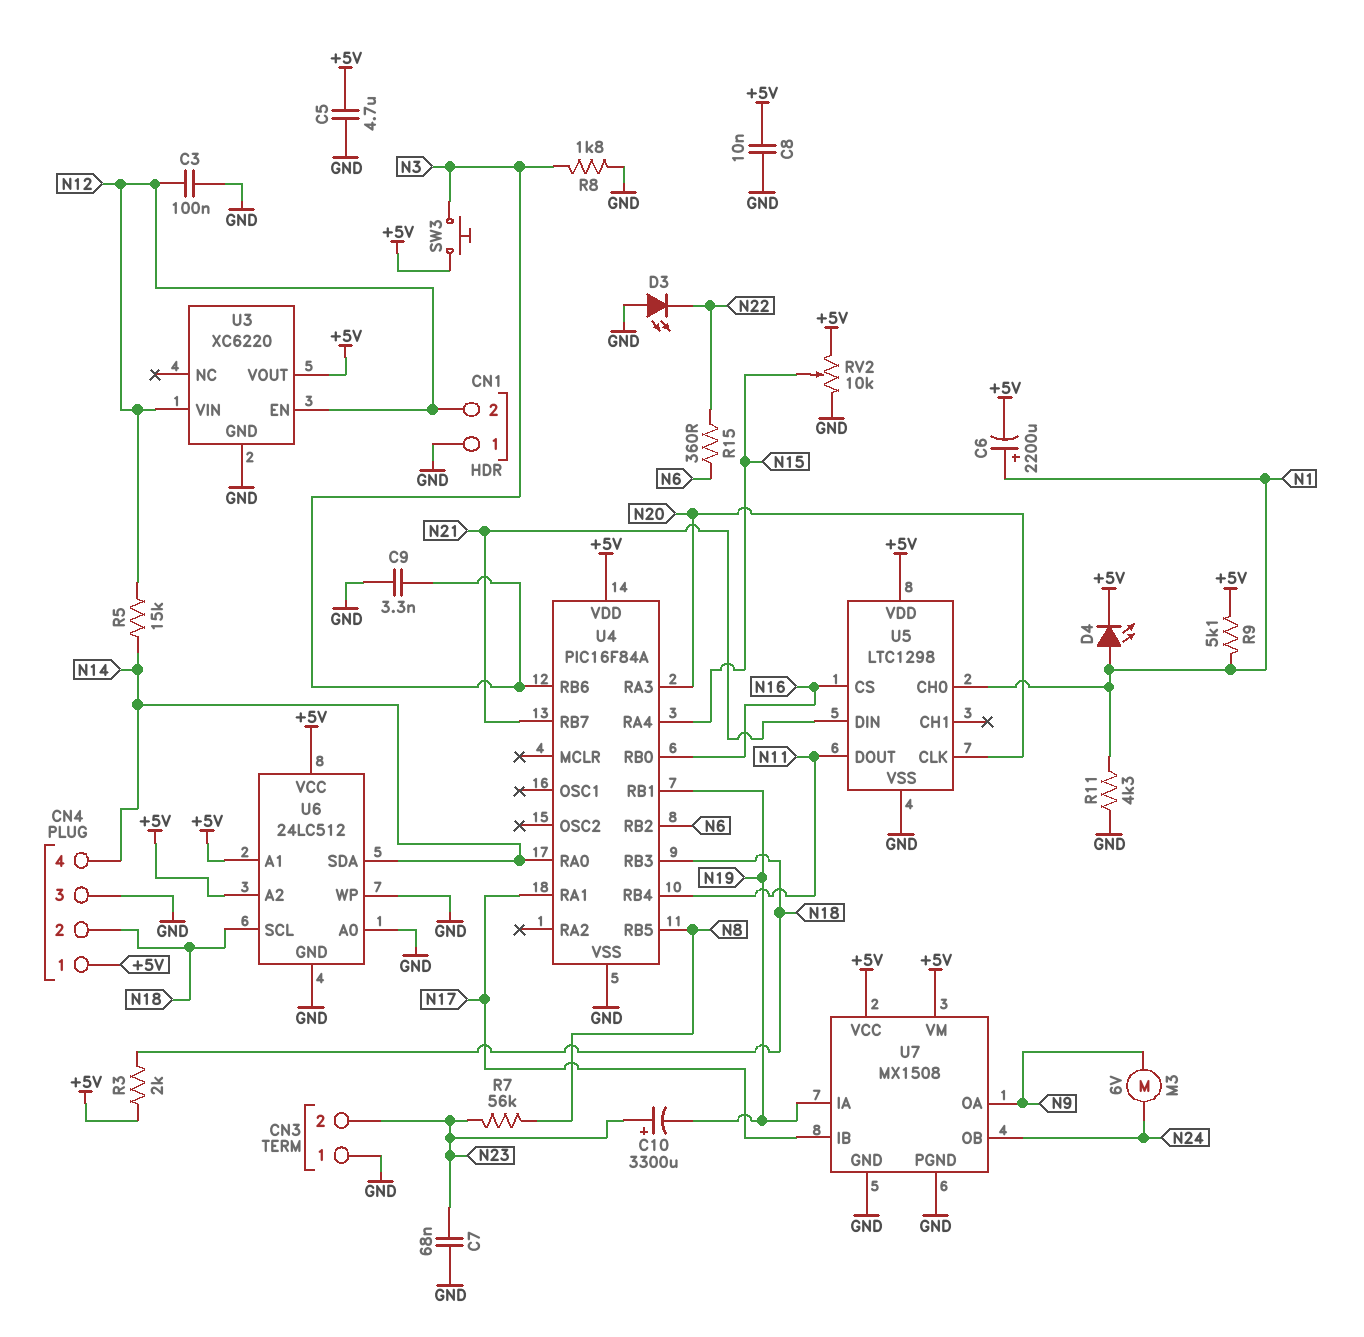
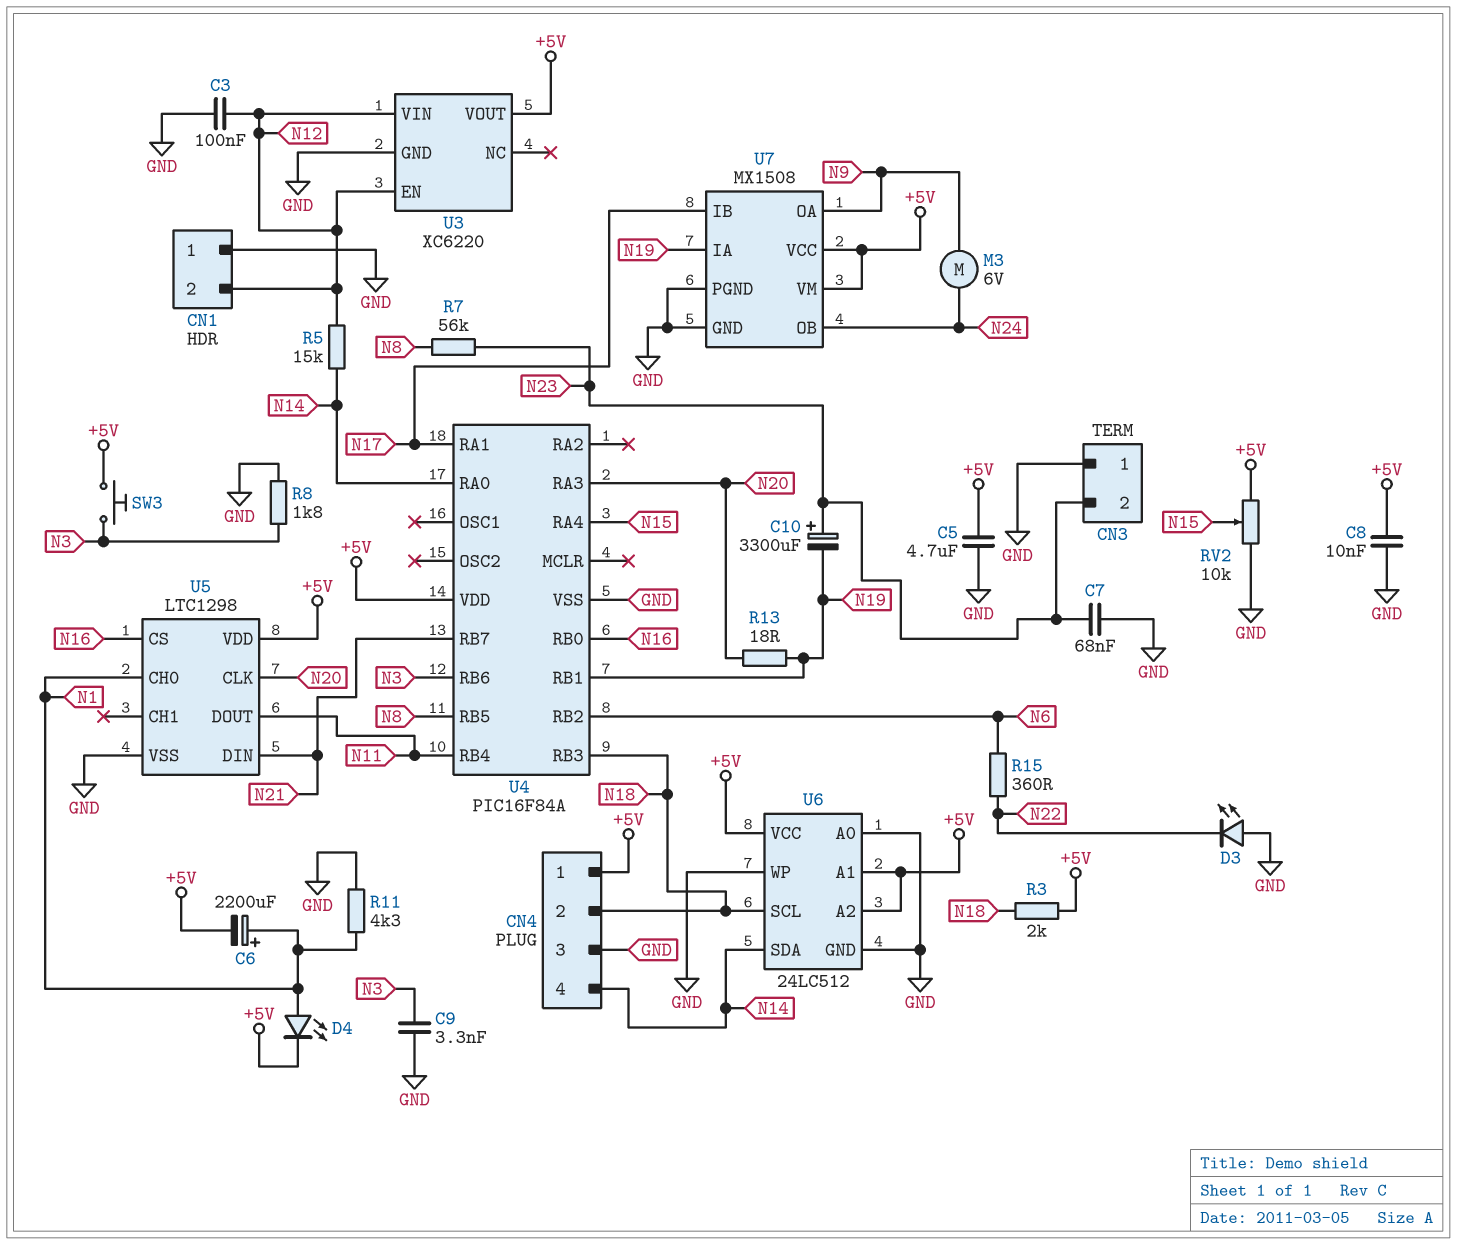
R9: 5.1k (+5V, N1) -> none
R13: none -> 18 (N19, N20)

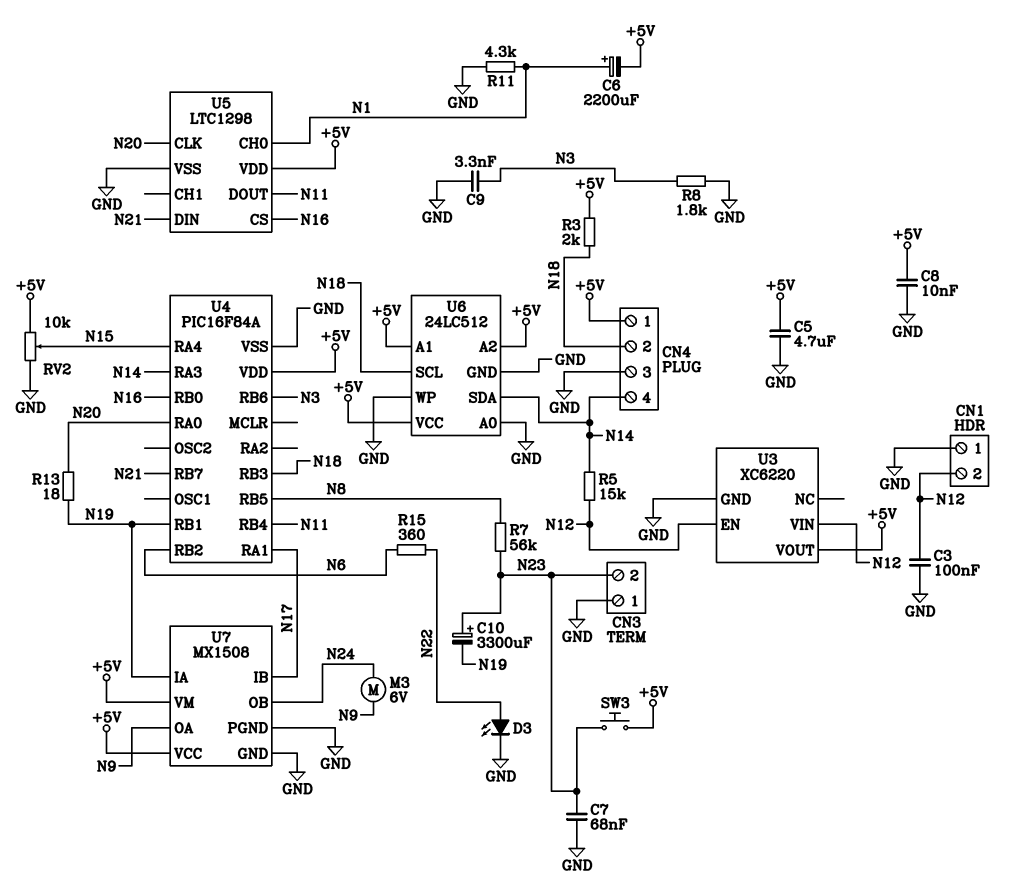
D3: LED (A GND, K N22) -> LED (A N22, K GND)
D4: LED (A N1, K +5V) -> none
SW3: button (+5V, N3) -> button (+5V, N23)
U4 pin RA0: N14 -> N20
U4 pin RA3: N20 -> N14

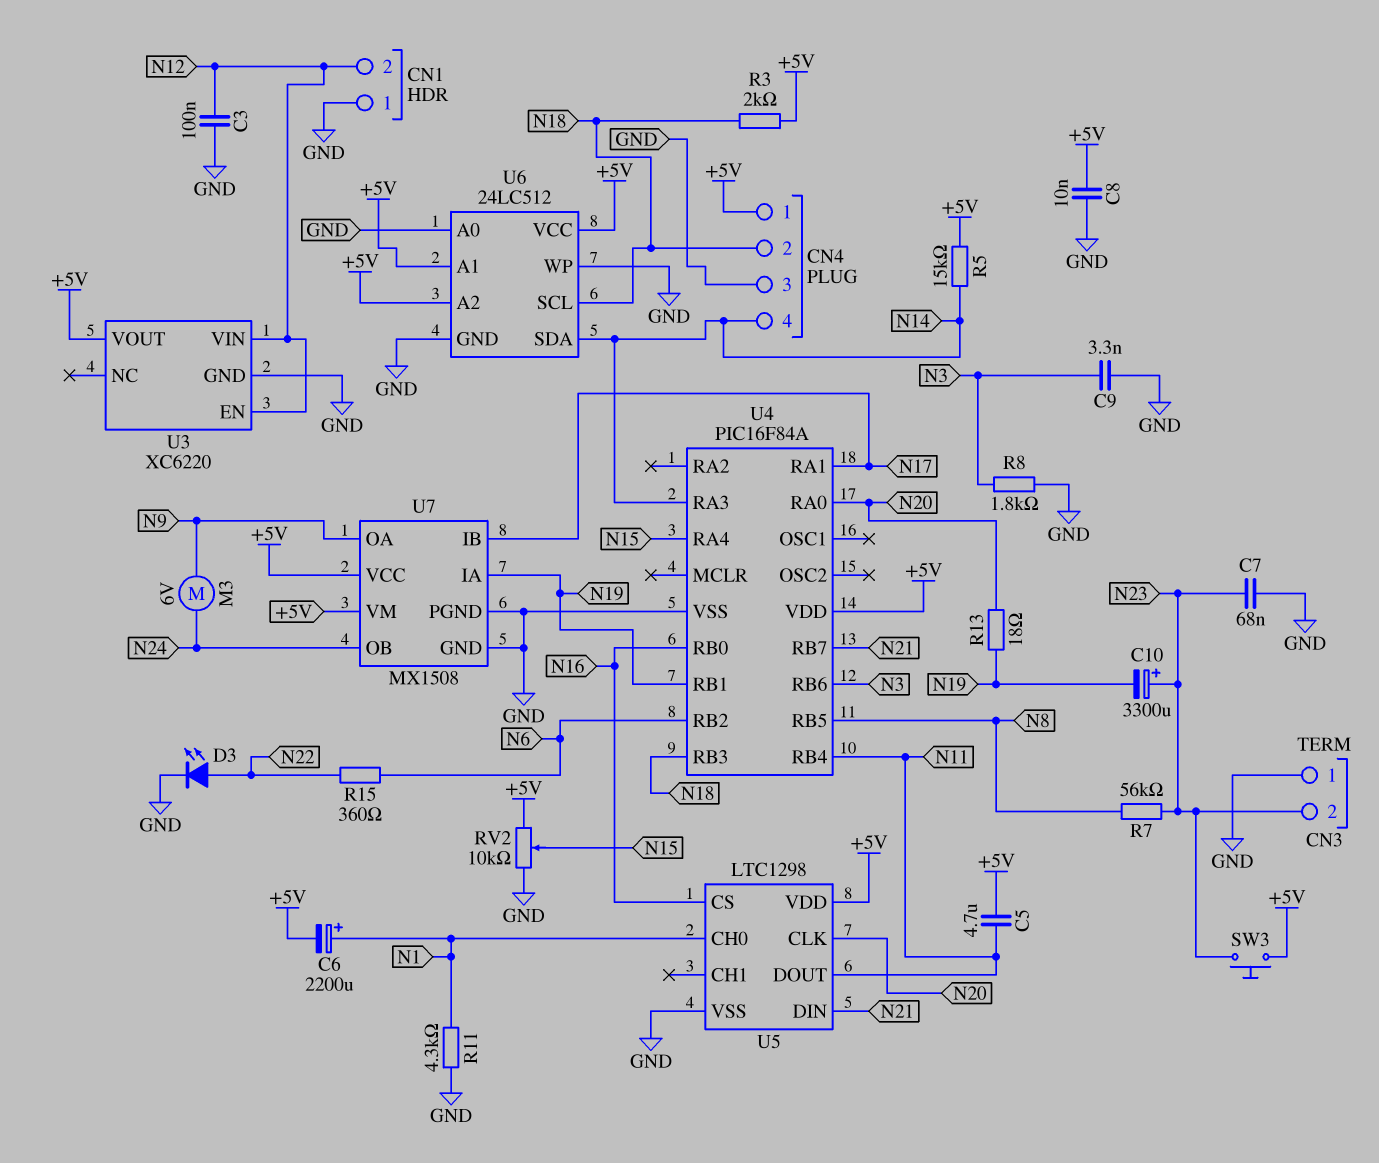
C5: 4.7uF (+5V, GND) -> 4.7uF (+5V, N11)
R5: 15k (N12, N14) -> 15k (+5V, N14)

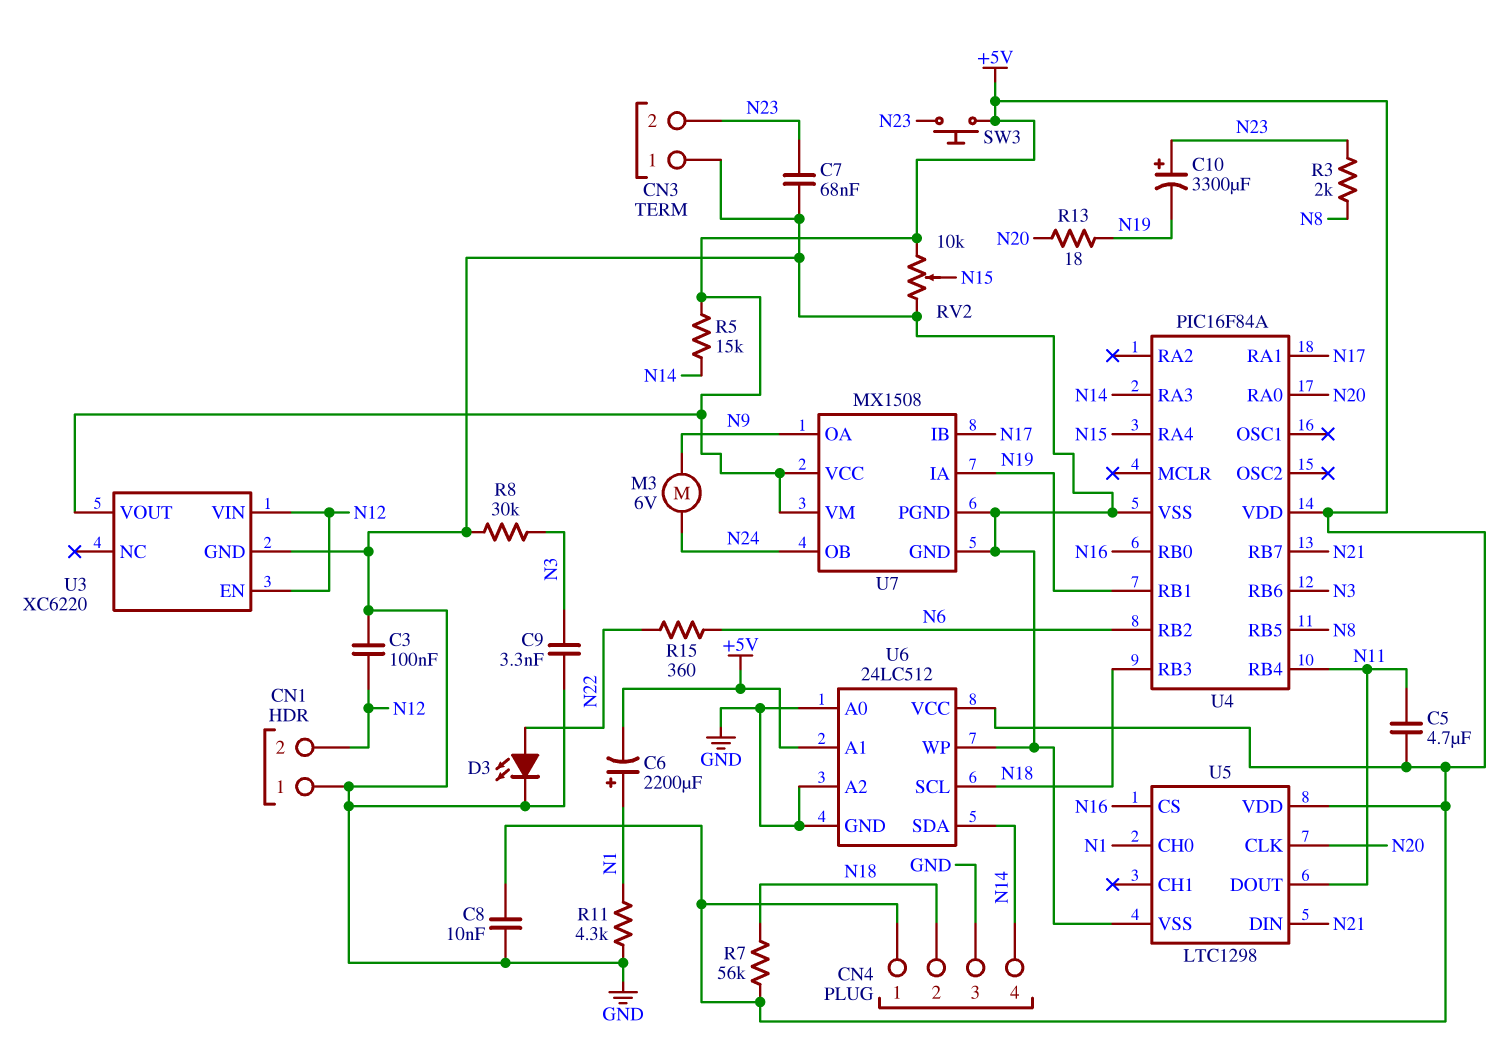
R3: 2k (+5V, N18) -> 2k (N8, N23)
R7: 56k (N8, N23) -> 56k (+5V, N18)
R8: 1.8k (GND, N3) -> 30k (GND, N3)
U6 pin A2: +5V -> GND

